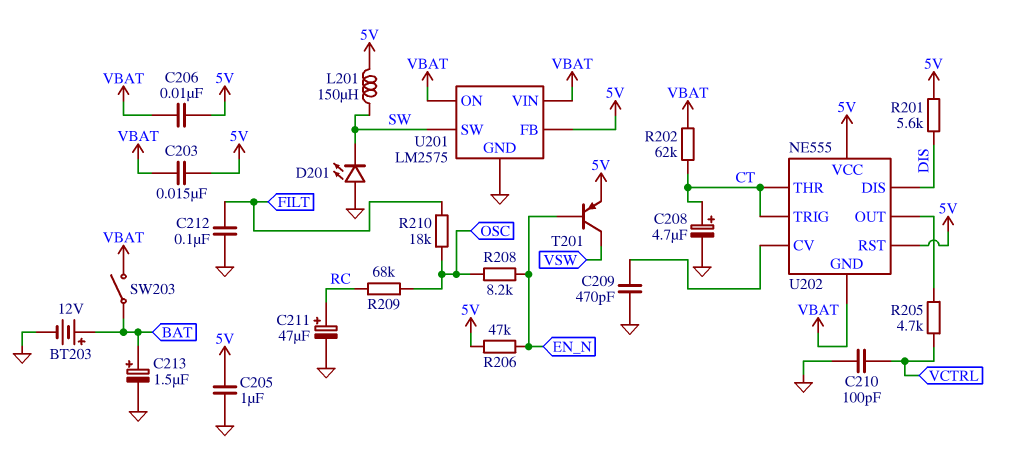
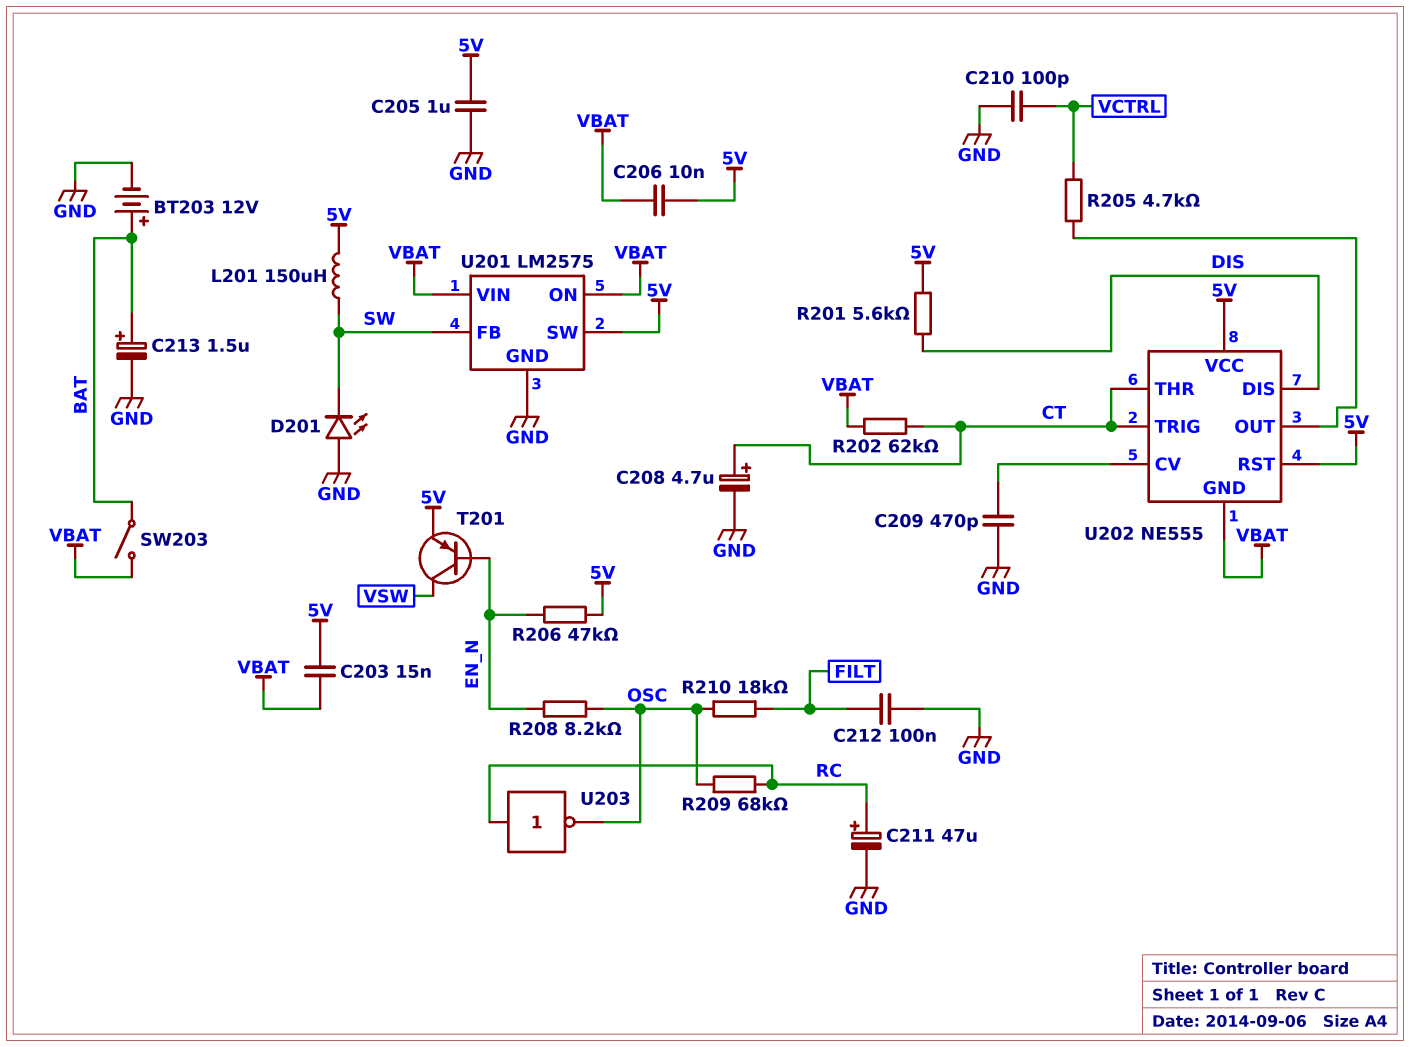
U201 pin FB: 5V -> SW
U201 pin SW: SW -> 5V
U203: none -> NOT (in RC, out OSC)

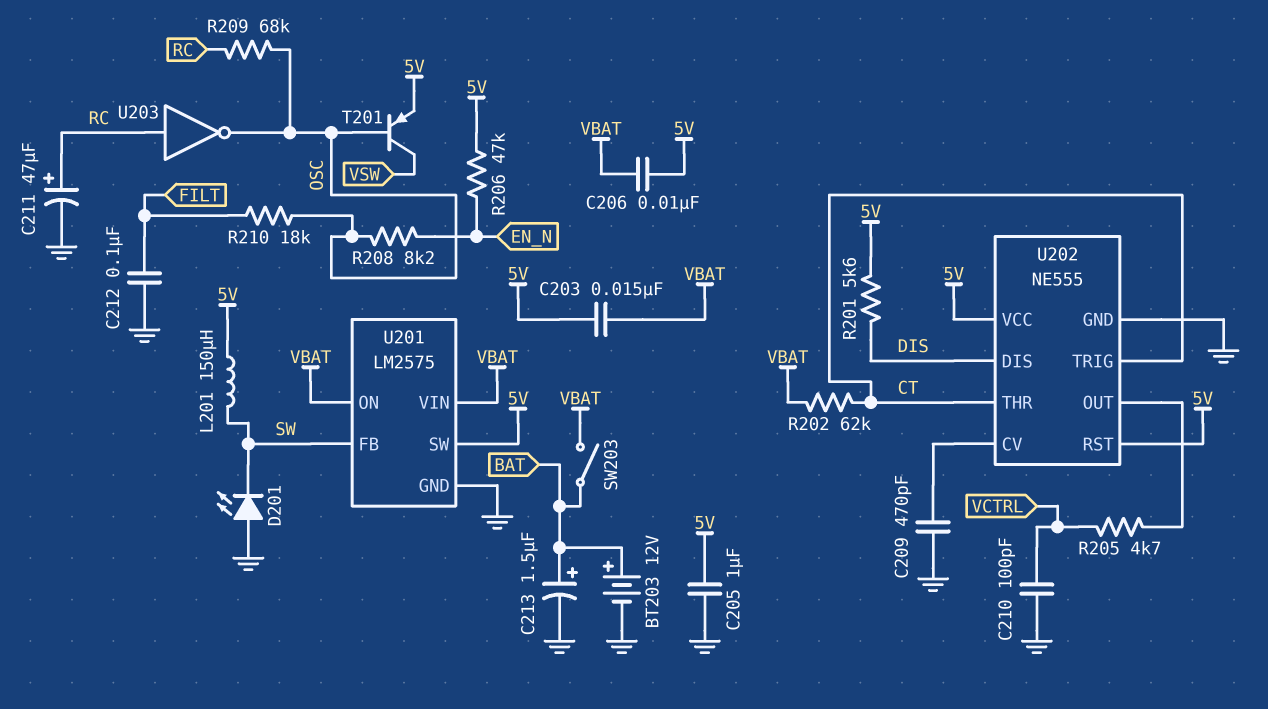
C208: 4.7uF (plus CT, minus GND) -> none
T201: PNP (B EN_N, C VSW, E 5V) -> PNP (B OSC, C VSW, E 5V)
U202 pin GND: VBAT -> GND

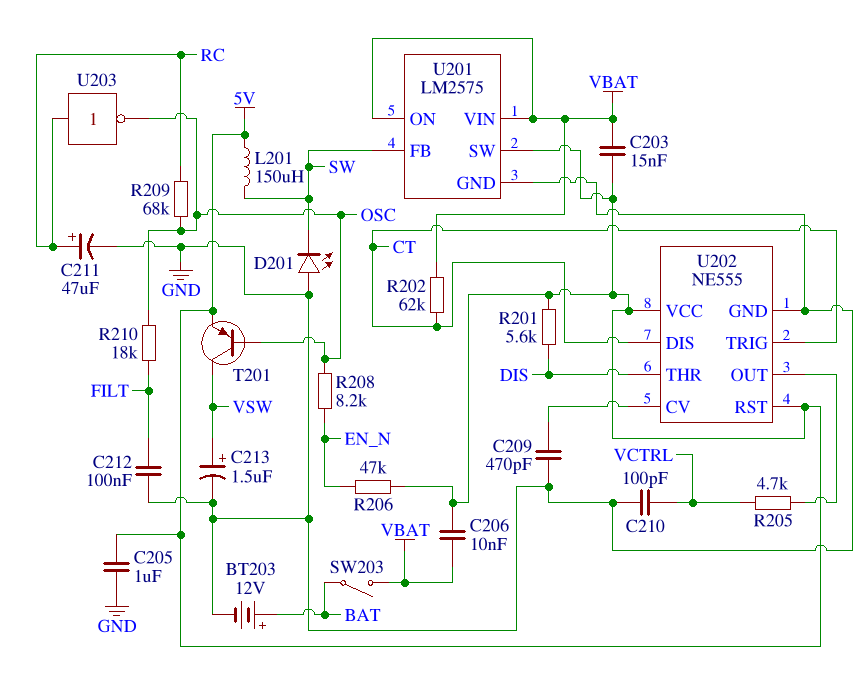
C213: 1.5uF (plus BAT, minus GND) -> 1.5uF (plus VSW, minus GND)
U202 pin DIS: DIS -> CT
U202 pin THR: CT -> DIS

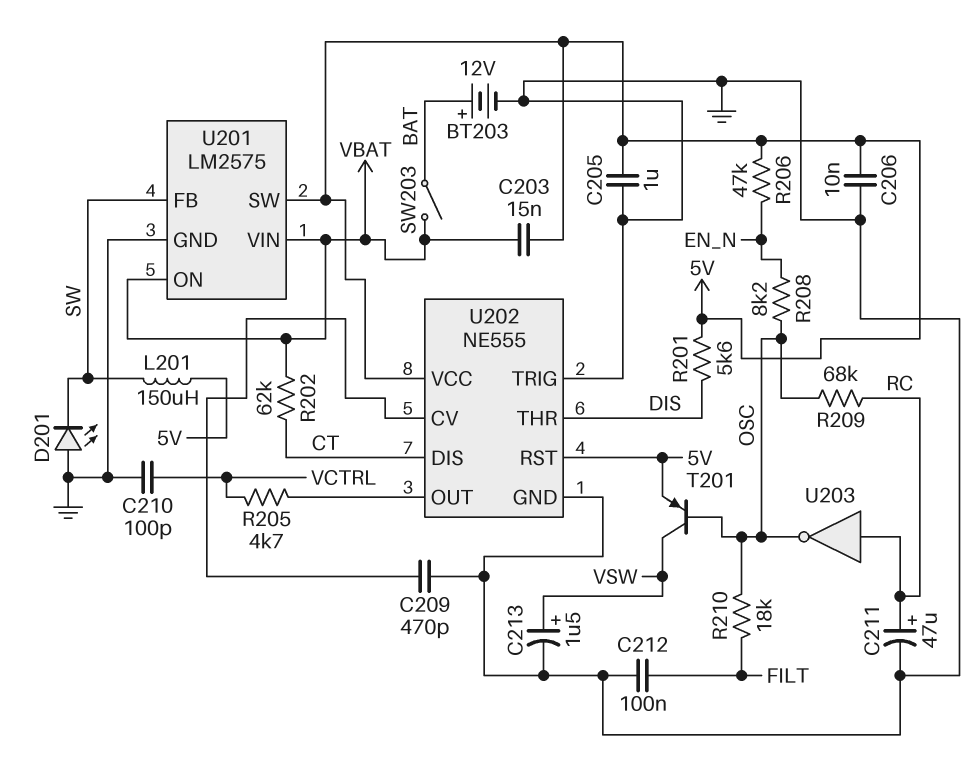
C206: 10nF (5V, VBAT) -> 10nF (5V, GND)
U202 pin TRIG: CT -> GND

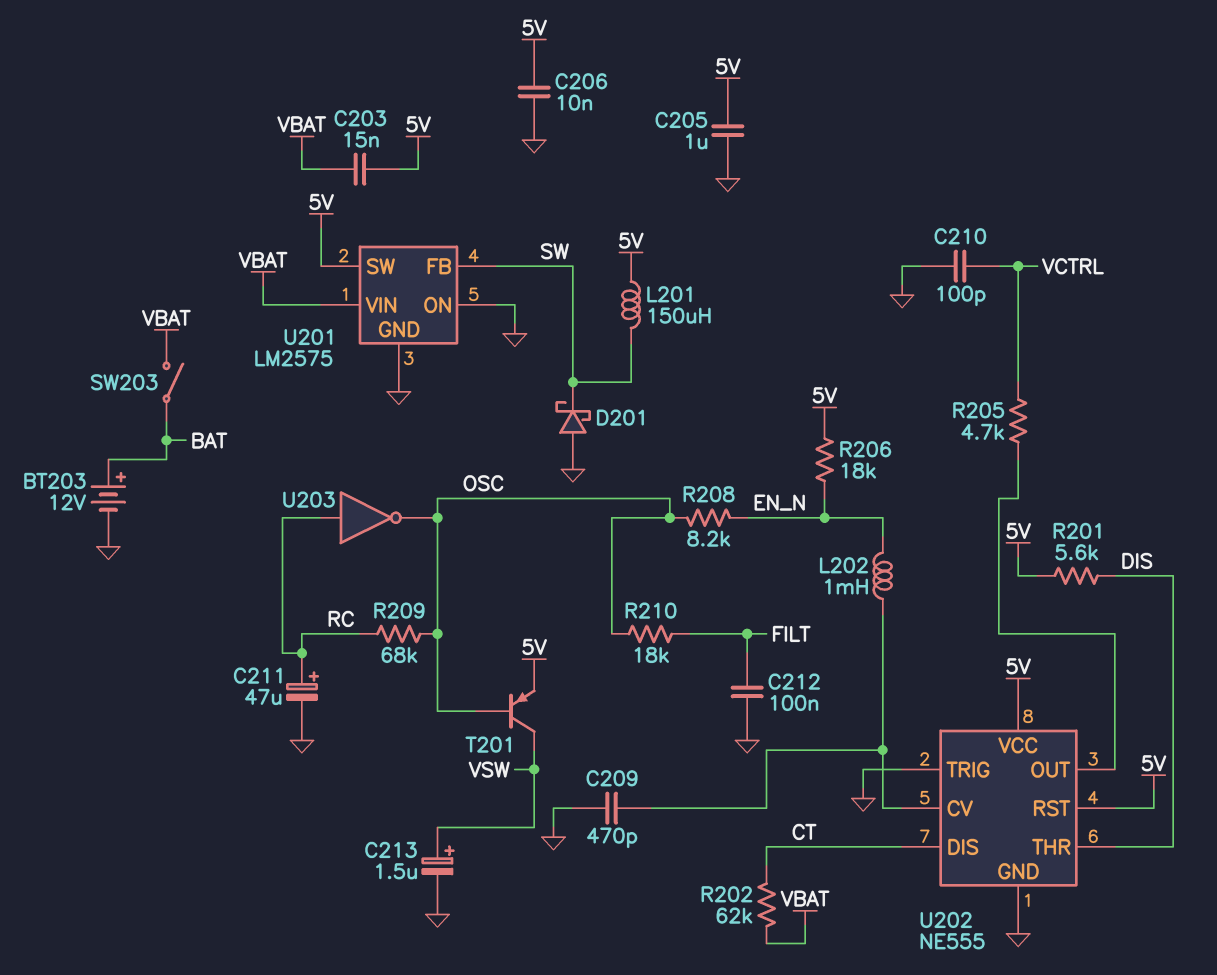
D201: LED (A GND, K SW) -> schottky (A GND, K SW)
L202: none -> 1mH (EN_N, U202/CV)
R206: 47k (5V, EN_N) -> 18k (5V, EN_N)
U201 pin ON: VBAT -> GND

